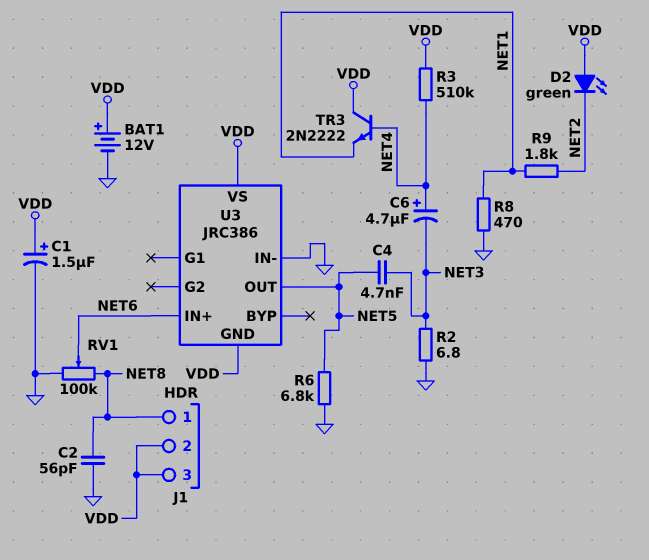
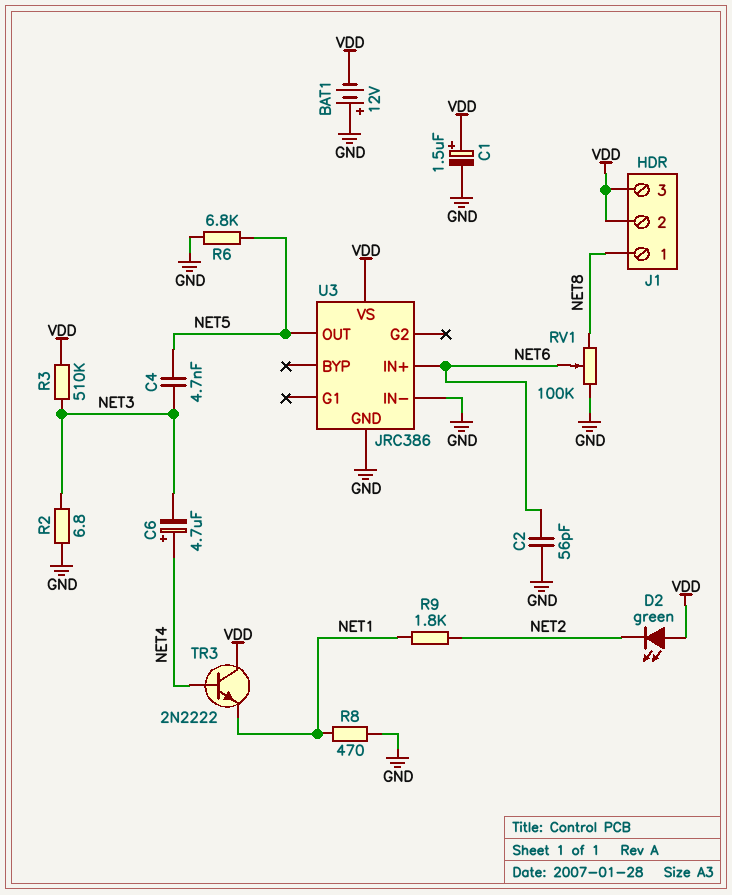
BAT1: 12V (plus VDD, minus GND) -> 12V (plus GND, minus VDD)
C2: 56pF (GND, NET8) -> 56pF (GND, NET6)
R3: 510k (NET4, VDD) -> 510k (NET3, VDD)
U3 pin GND: VDD -> GND

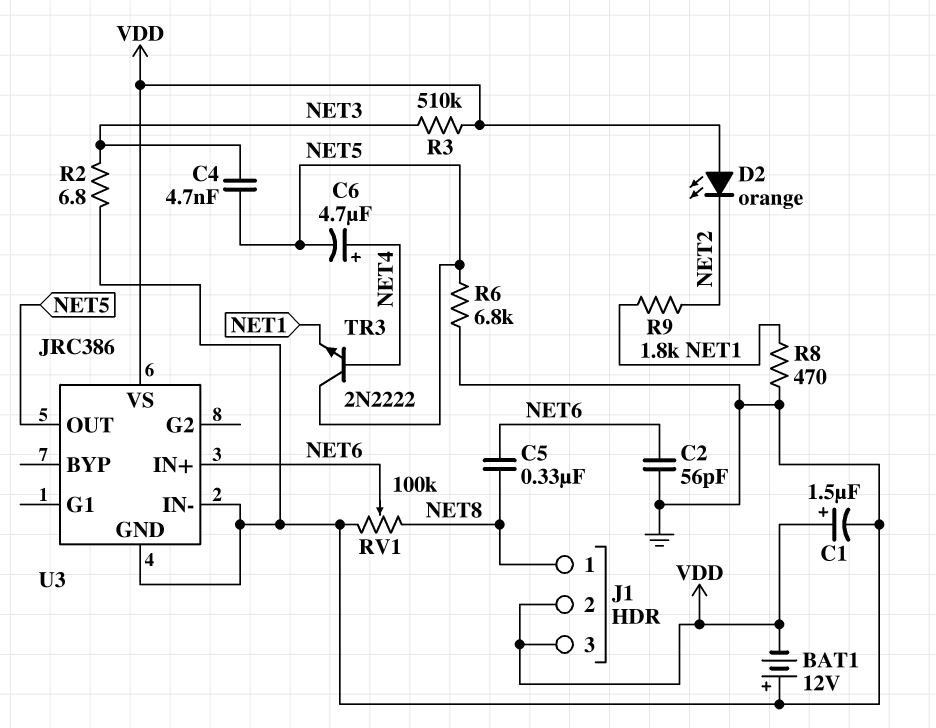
C5: none -> 330nF (NET6, NET8)
C6: 4.7uF (plus NET4, minus NET3) -> 4.7uF (plus NET4, minus NET5)
D2: LED green (A VDD, K NET2) -> LED orange (A VDD, K NET2)
TR3: NPN 2N2222 (B NET4, C VDD, E NET1) -> NPN 2N2222 (B NET4, C NET5, E NET1)

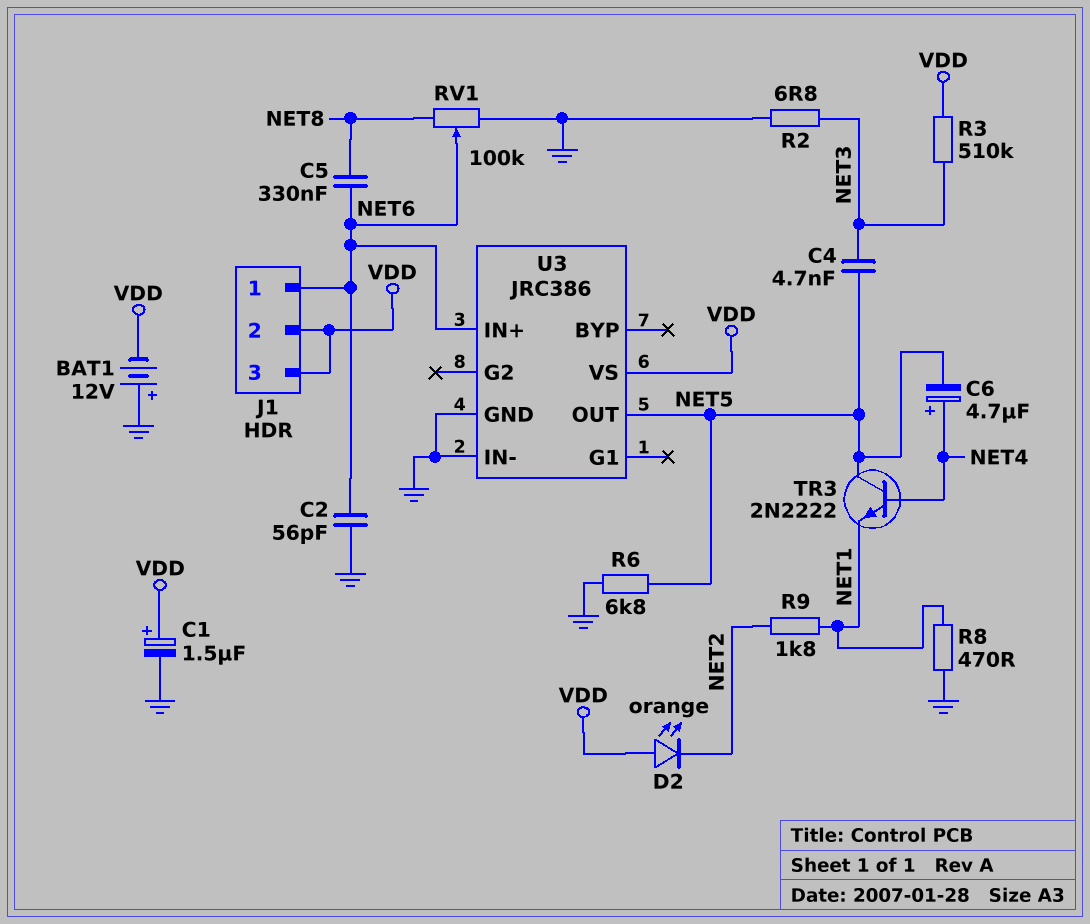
J1 pin 1: NET8 -> NET6

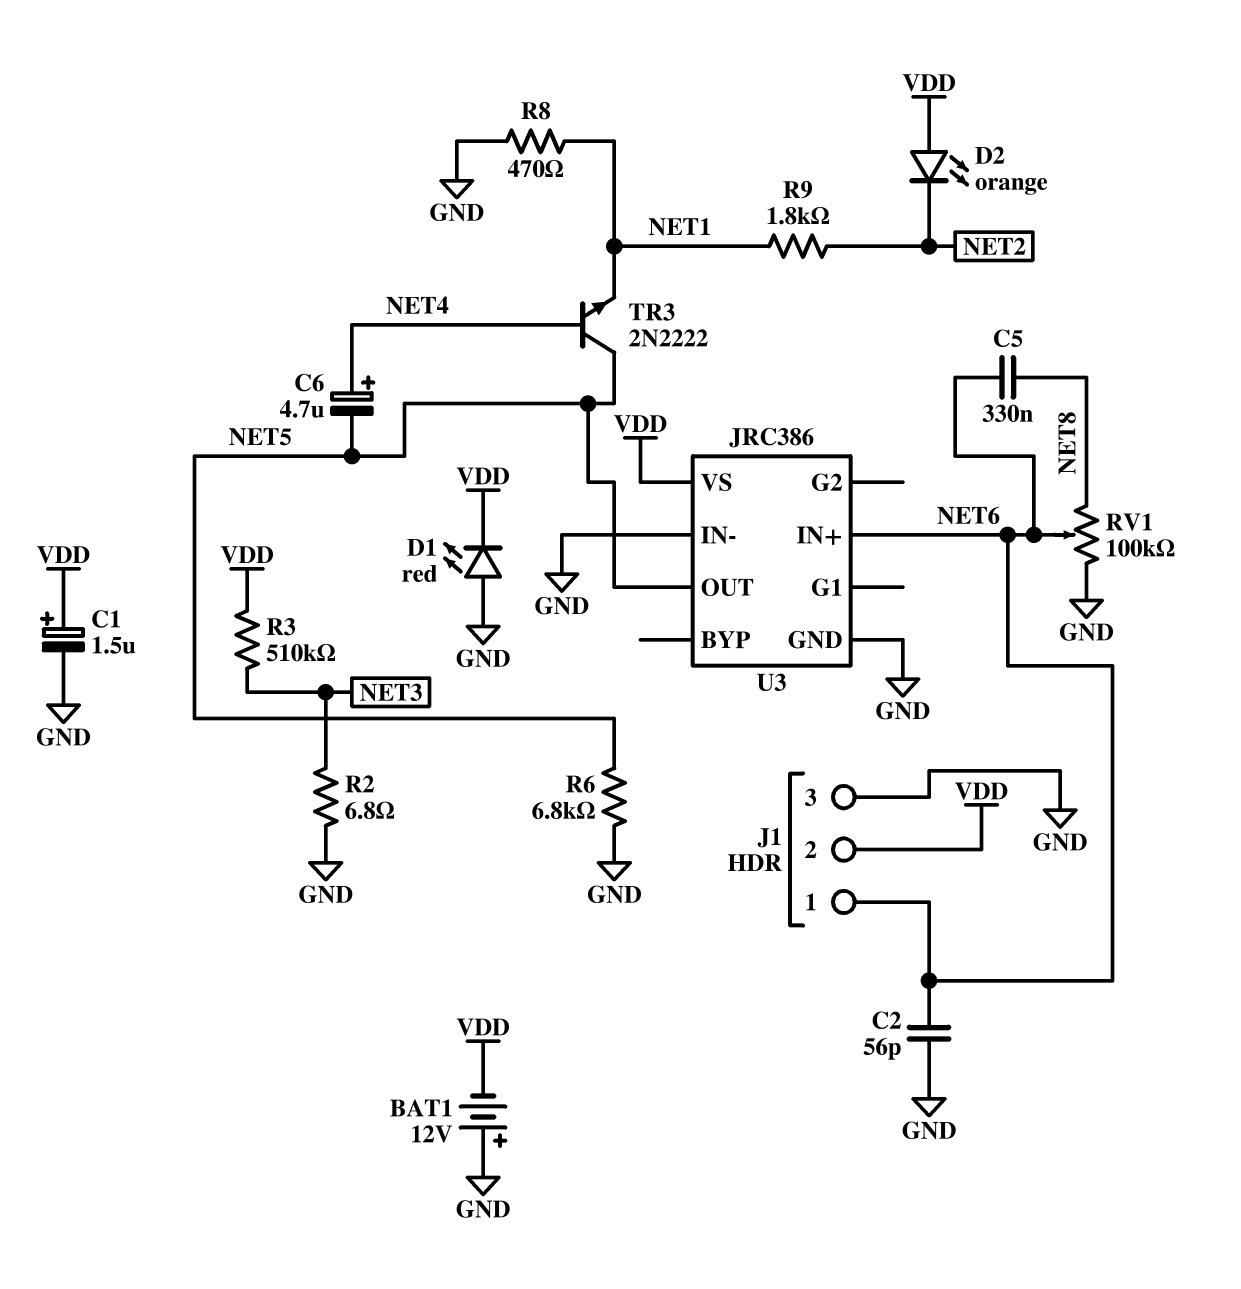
C4: 4.7nF (NET3, NET5) -> none
D1: none -> LED red (A GND, K VDD)
J1 pin 3: VDD -> GND

